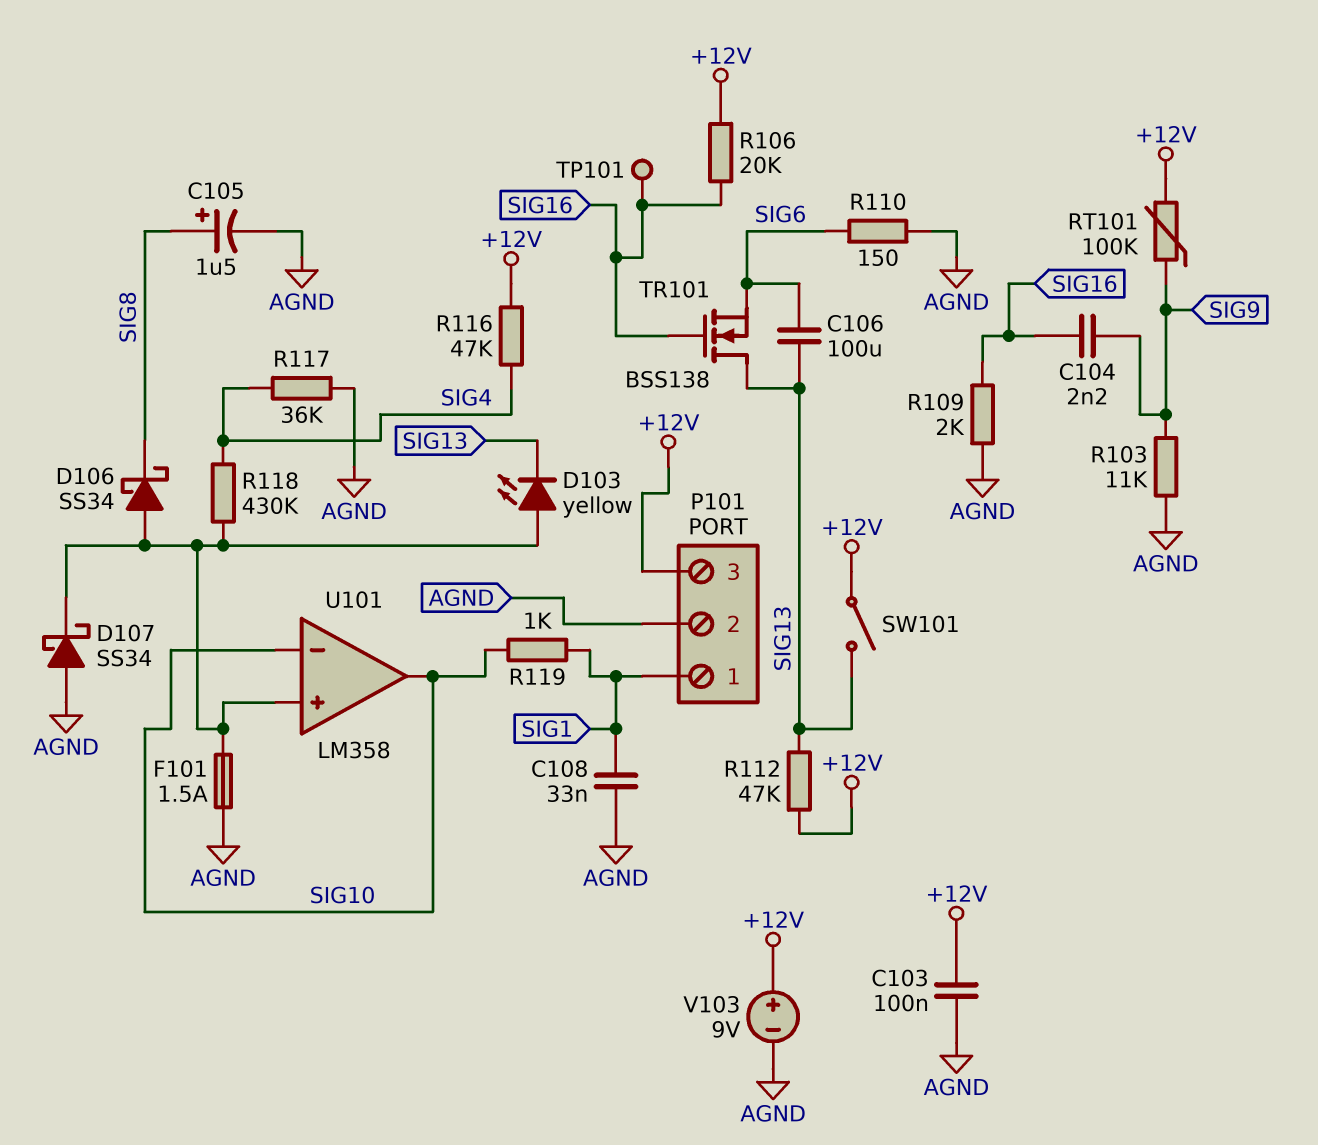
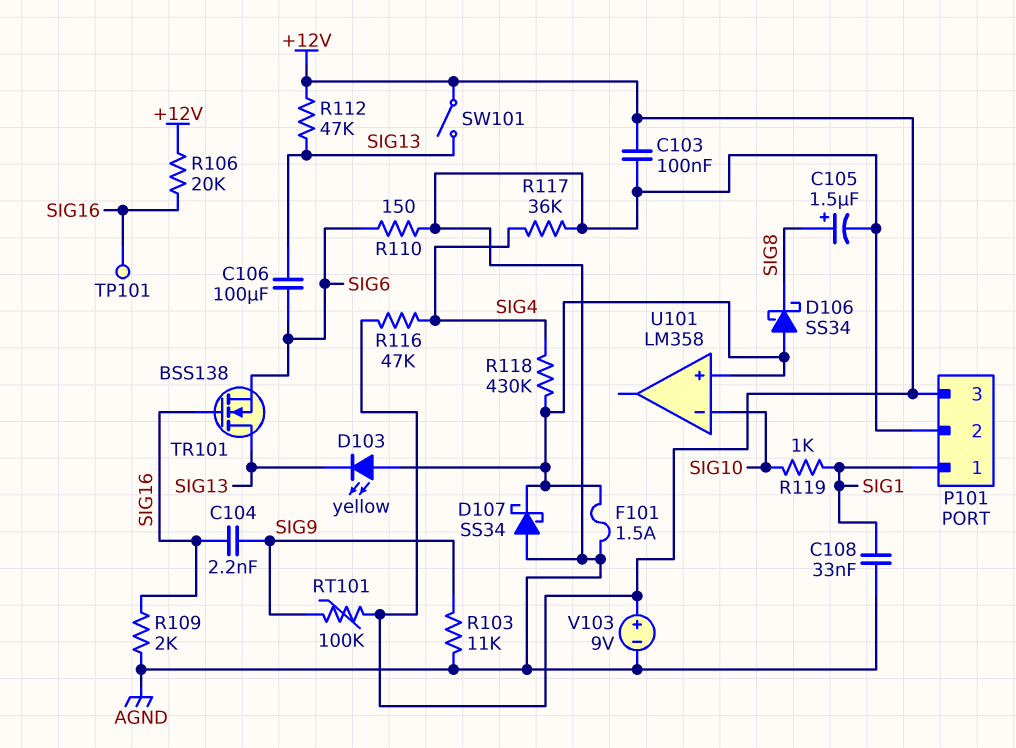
U101 pin out: SIG10 -> none

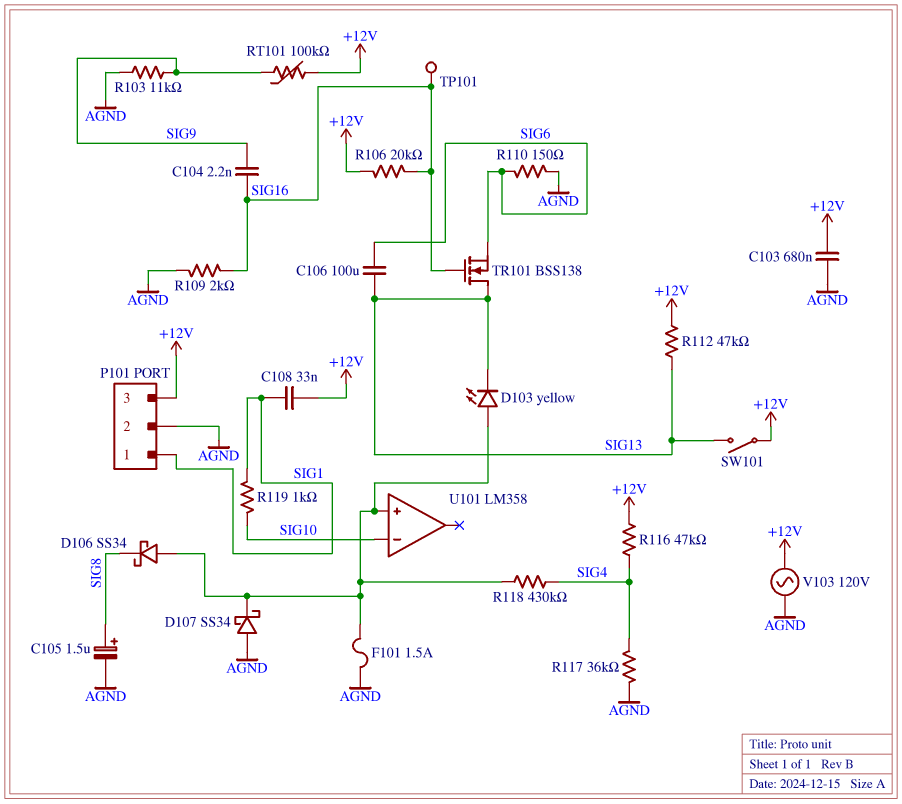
C103: 100nF (+12V, AGND) -> 680nF (+12V, AGND)
C108: 33nF (AGND, SIG1) -> 33nF (+12V, SIG1)
V103: 9V (plus +12V, minus AGND) -> AC 120V (+12V, AGND)

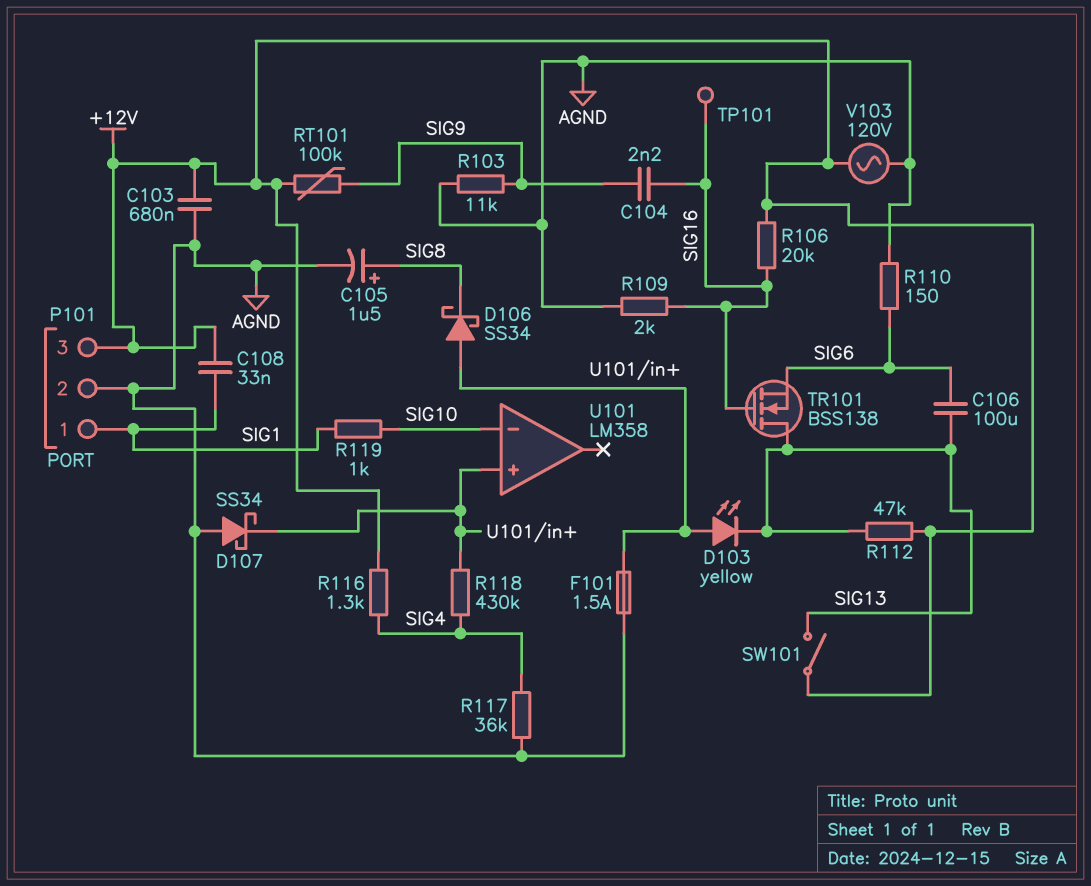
R116: 47k (+12V, SIG4) -> 1.3k (+12V, SIG4)

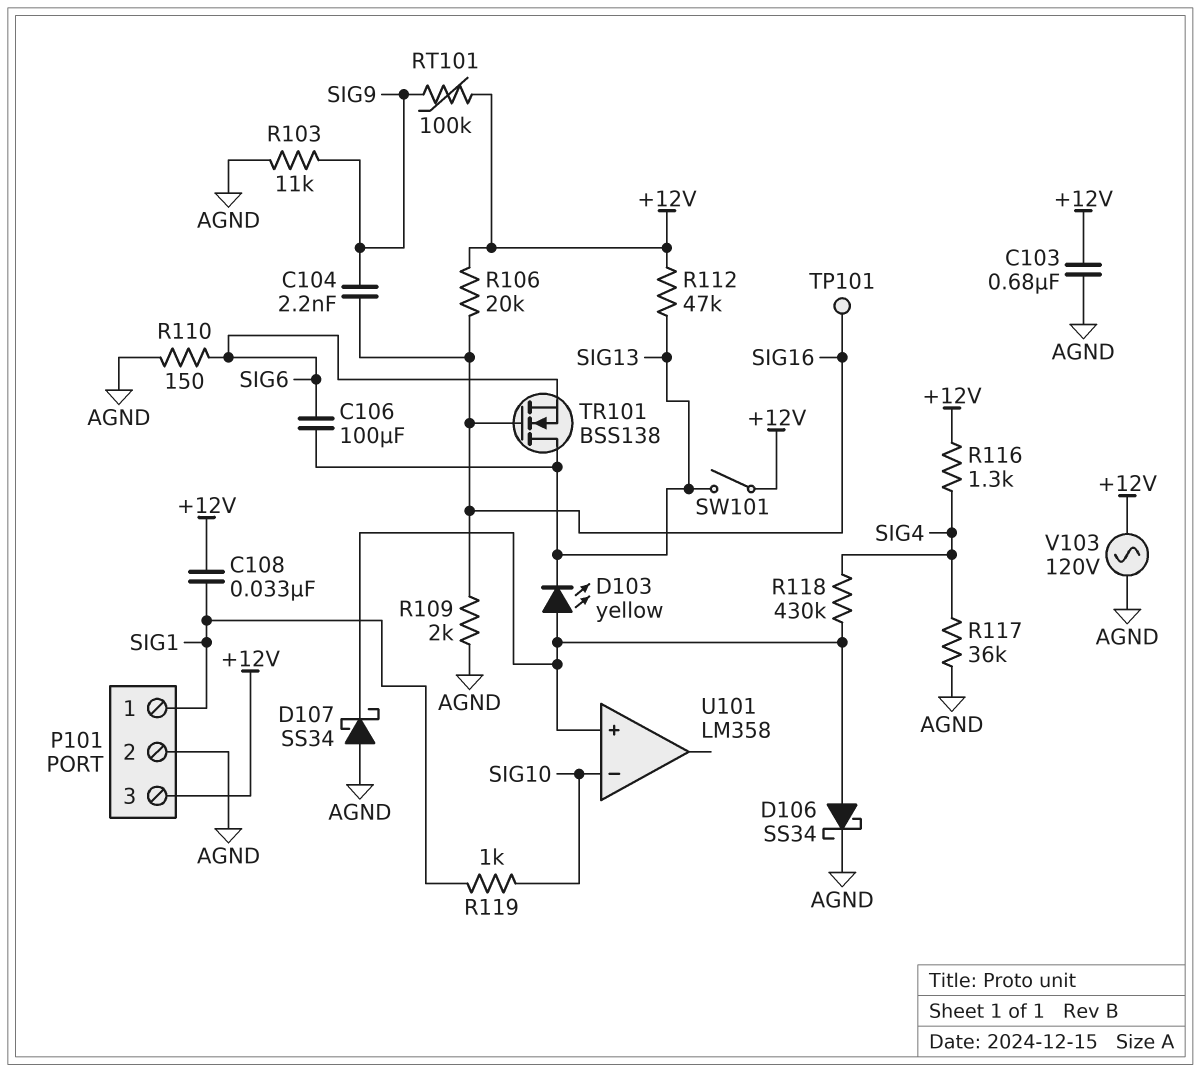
C105: 1.5uF (plus SIG8, minus AGND) -> none
D106: schottky SS34 (A U101/in+, K SIG8) -> schottky SS34 (A U101/in+, K AGND)
F101: 1.5A (AGND, U101/in+) -> none

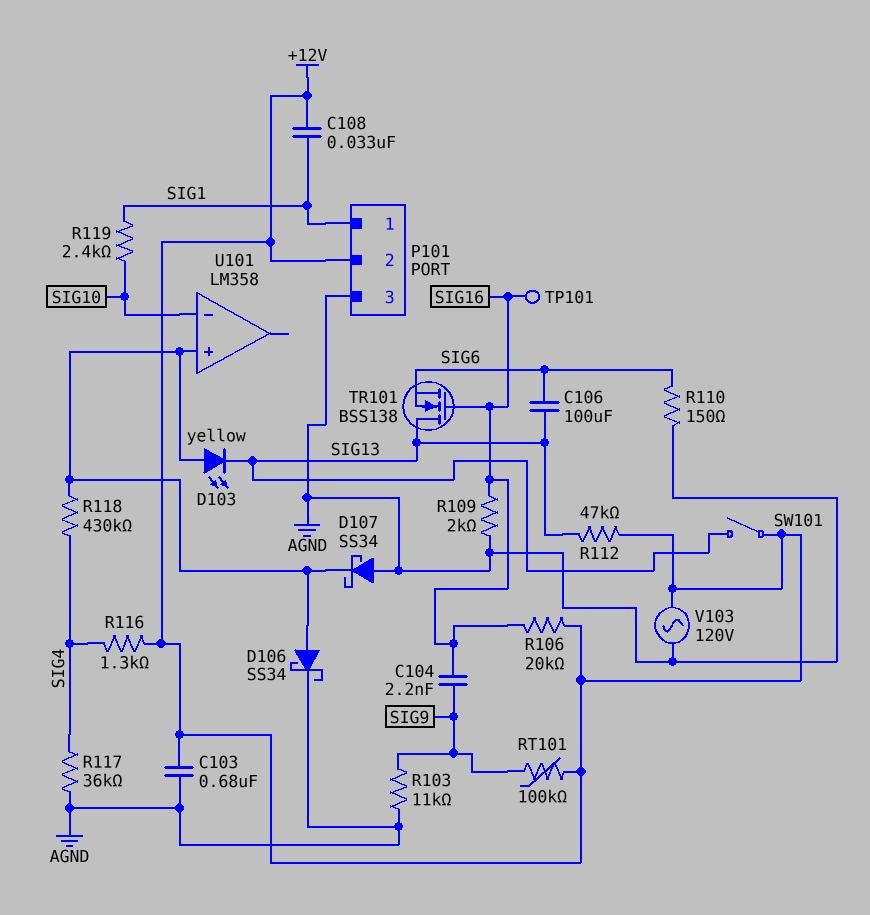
P101 pin 2: AGND -> +12V
P101 pin 3: +12V -> AGND
R119: 1k (SIG1, SIG10) -> 2.4k (SIG1, SIG10)

